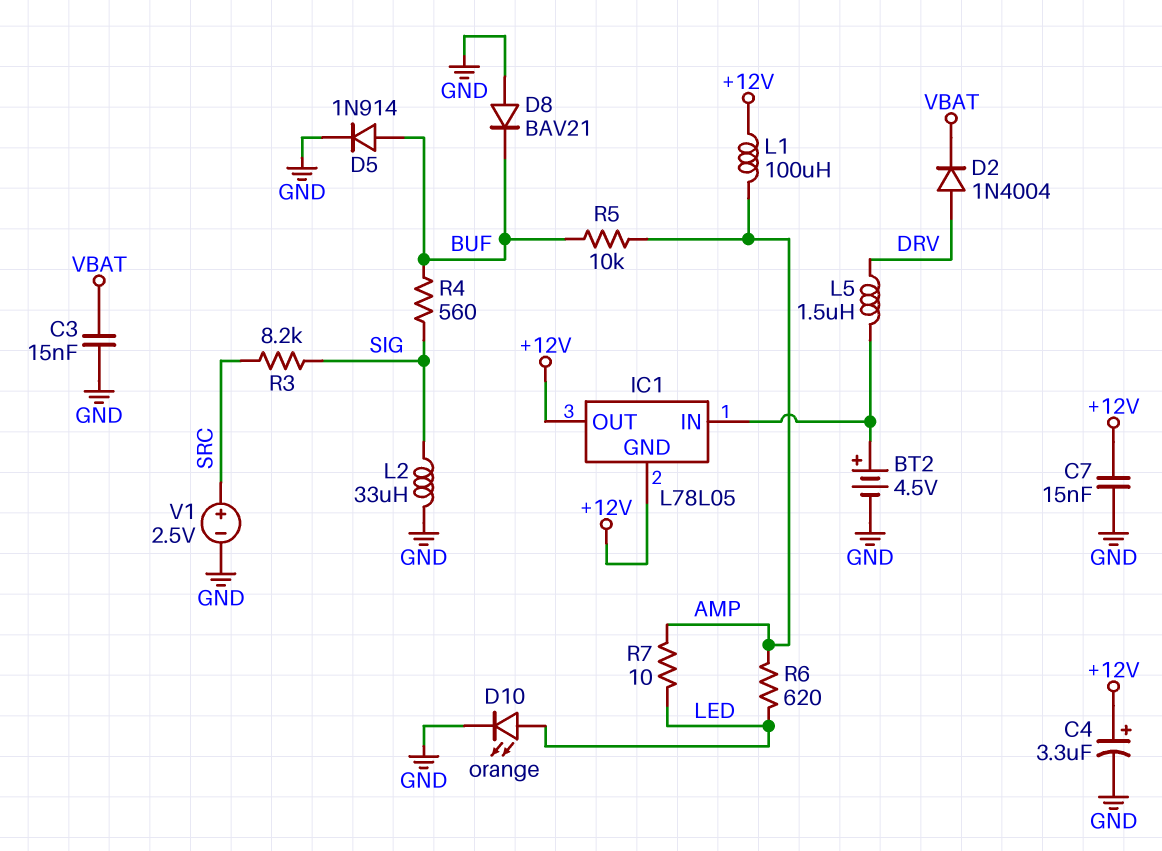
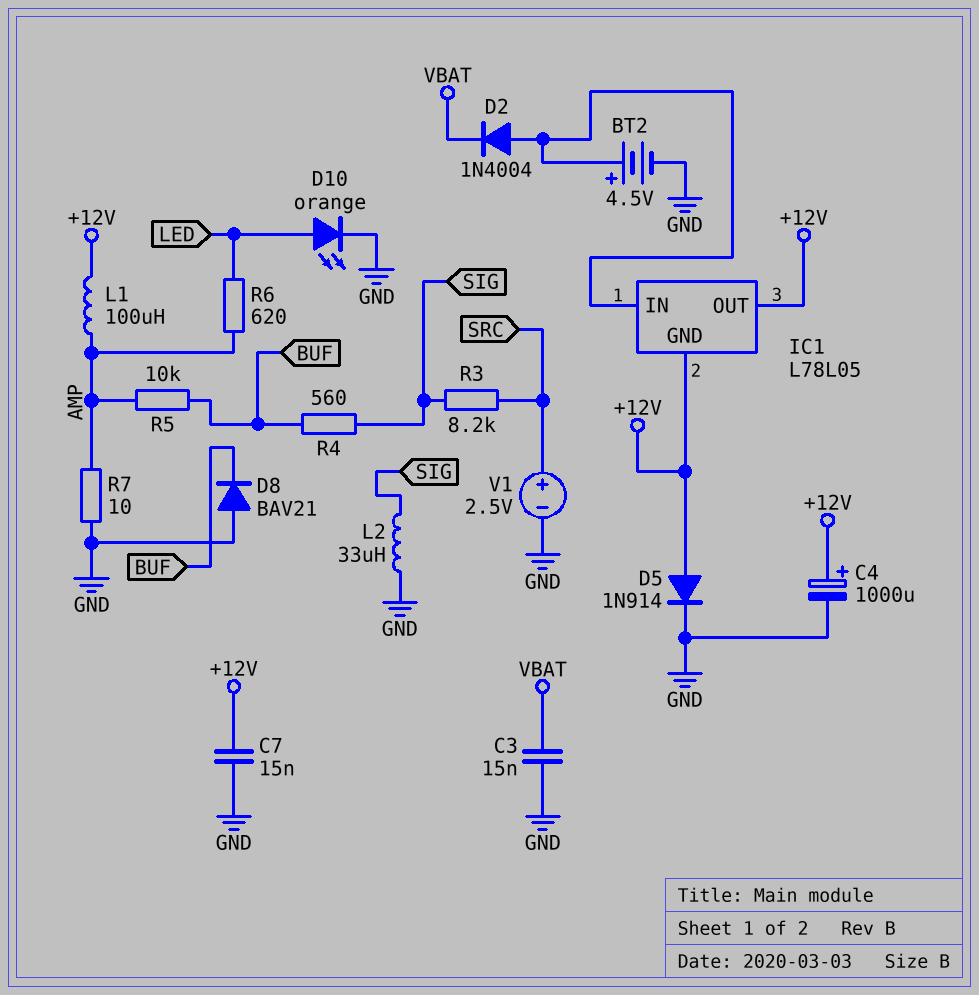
C4: 3.3uF (plus +12V, minus GND) -> 1000uF (plus +12V, minus GND)
D2: diode 1N4004 (A DRV, K VBAT) -> diode 1N4004 (A IC1/IN, K VBAT)
D5: diode 1N914 (A BUF, K GND) -> diode 1N914 (A +12V, K GND)
L5: 1.5uH (DRV, IC1/IN) -> none
R7: 10 (AMP, LED) -> 10 (AMP, GND)

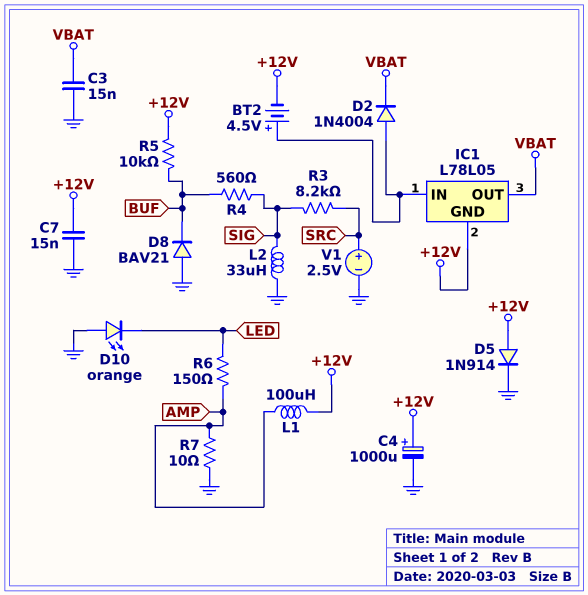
BT2: 4.5V (plus IC1/IN, minus GND) -> 4.5V (plus IC1/IN, minus +12V)
D10: LED orange (A LED, K GND) -> LED orange (A GND, K LED)
IC1 pin OUT: +12V -> VBAT
R5: 10k (AMP, BUF) -> 10k (+12V, BUF)
R6: 620 (AMP, LED) -> 150 (AMP, LED)

